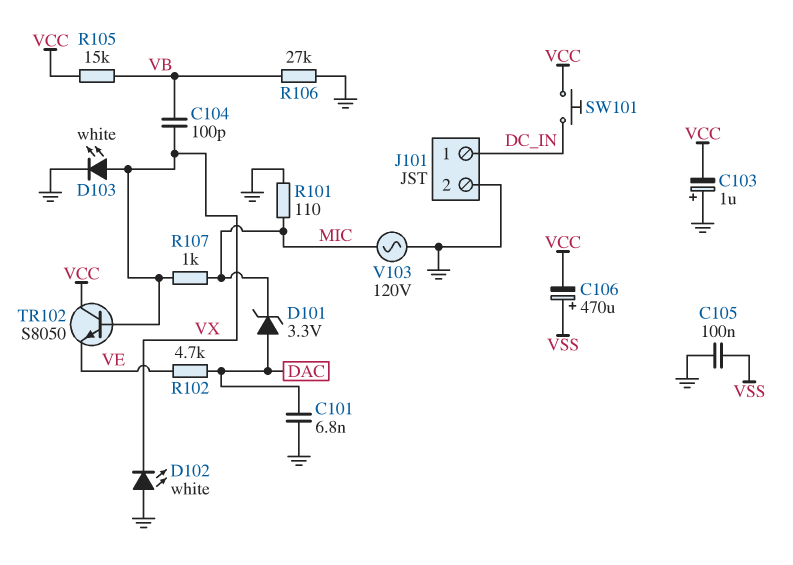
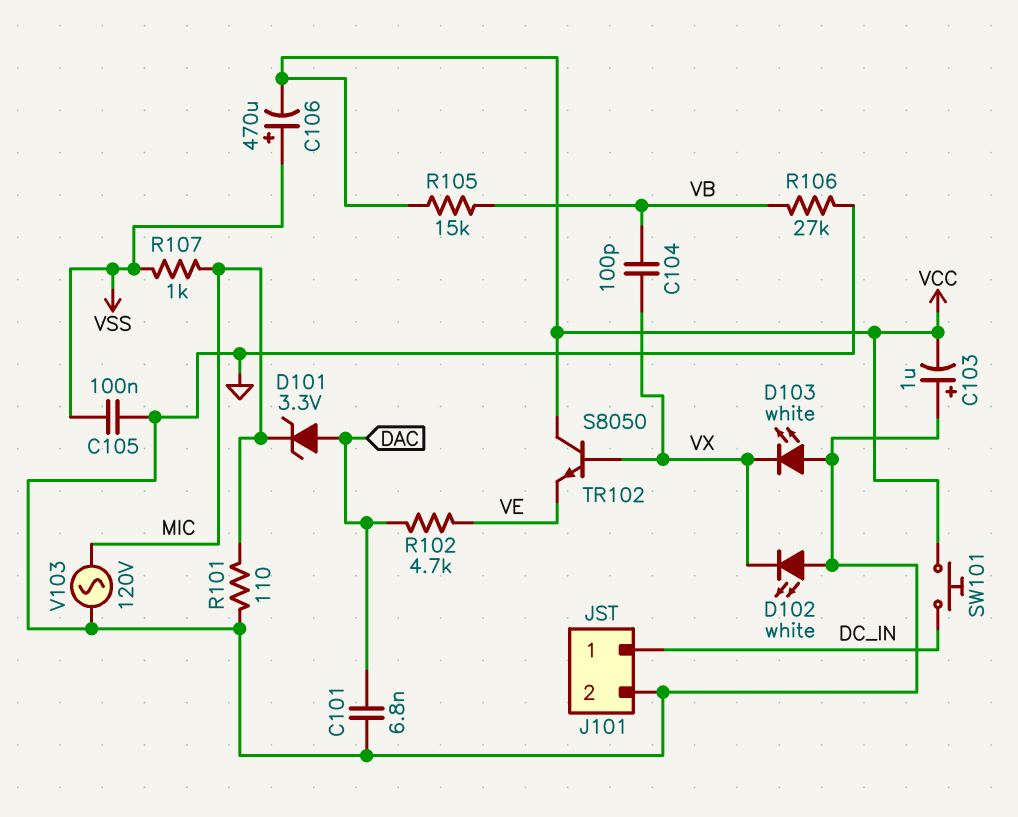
D103: LED white (A VX, K GND) -> LED white (A GND, K VX)
R107: 1k (MIC, VX) -> 1k (MIC, VSS)

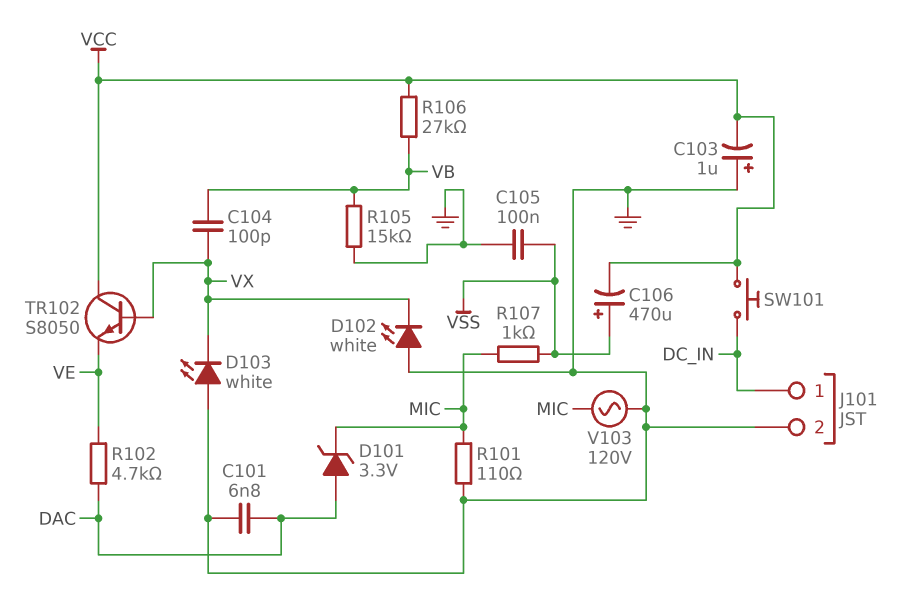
R105: 15k (VB, VCC) -> 15k (GND, VB)
R106: 27k (GND, VB) -> 27k (VB, VCC)

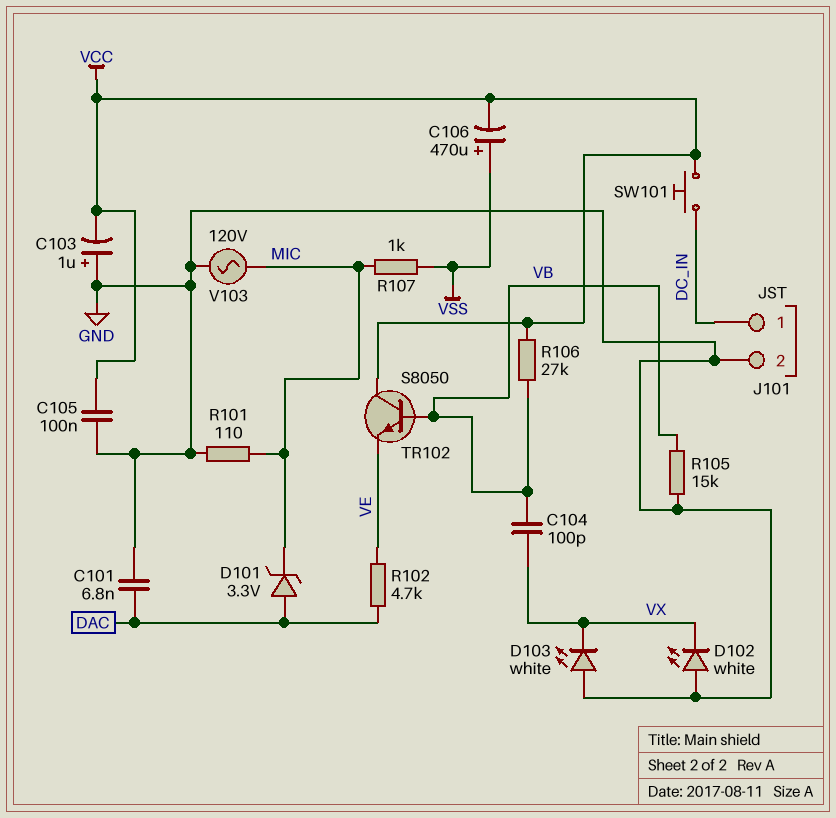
C105: 100nF (GND, VSS) -> 100nF (GND, VCC)
TR102: NPN S8050 (B VX, C VCC, E VE) -> NPN S8050 (B VB, C VCC, E VE)

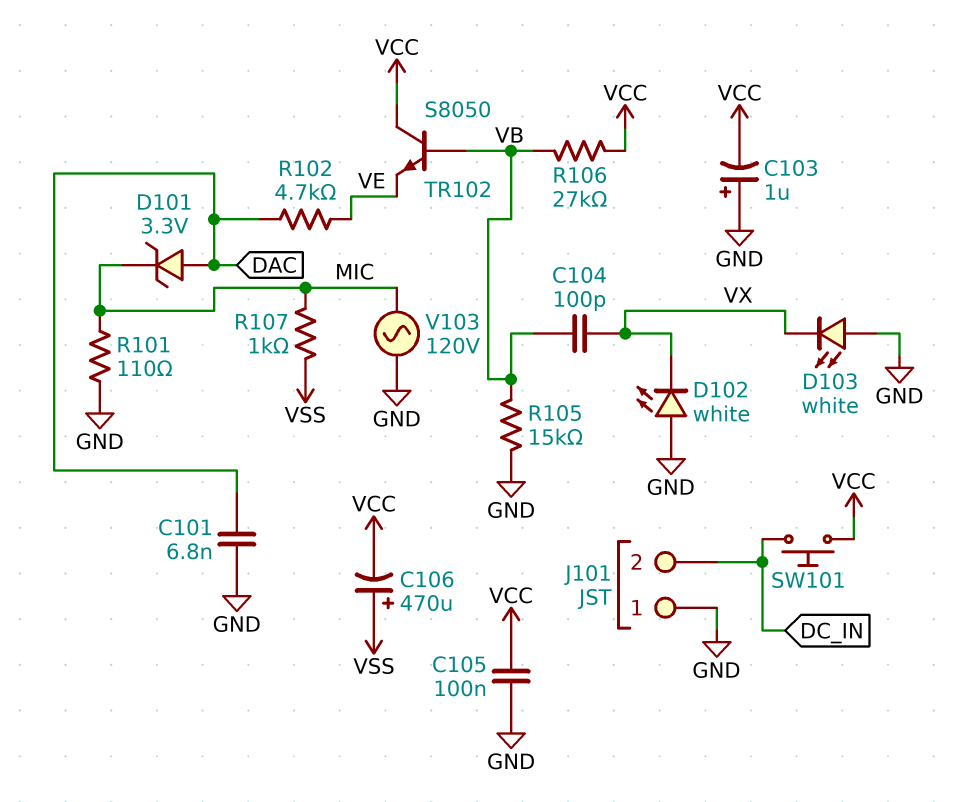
J101 pin 1: DC_IN -> GND
J101 pin 2: GND -> DC_IN

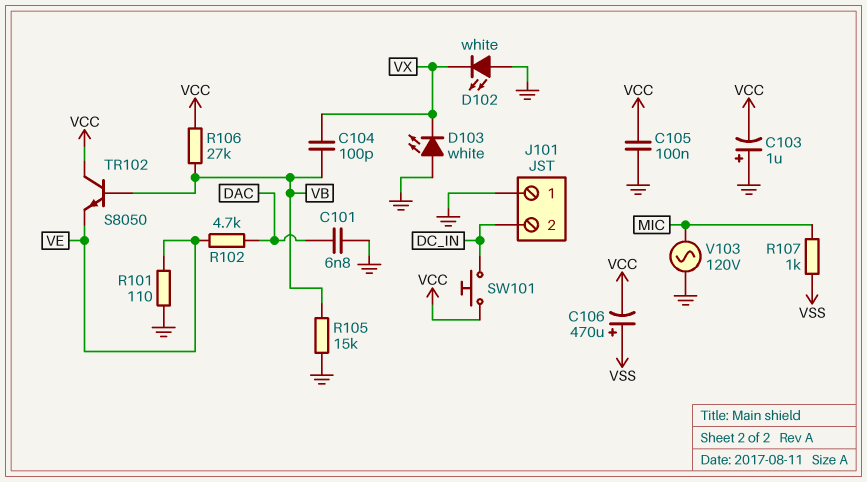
D101: zener 3.3V (A DAC, K MIC) -> none
R101: 110 (GND, MIC) -> 110 (GND, VE)

